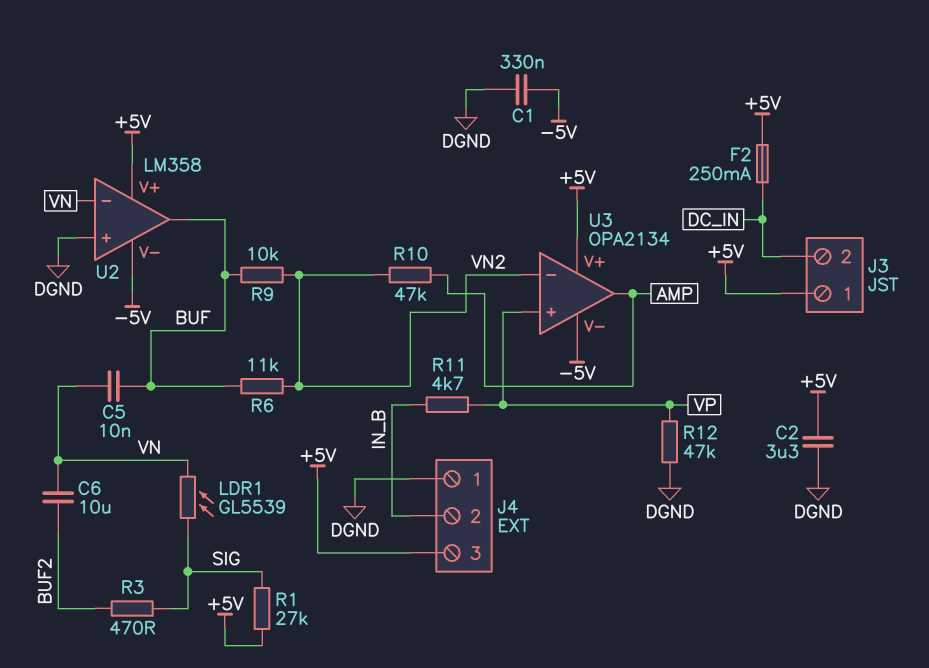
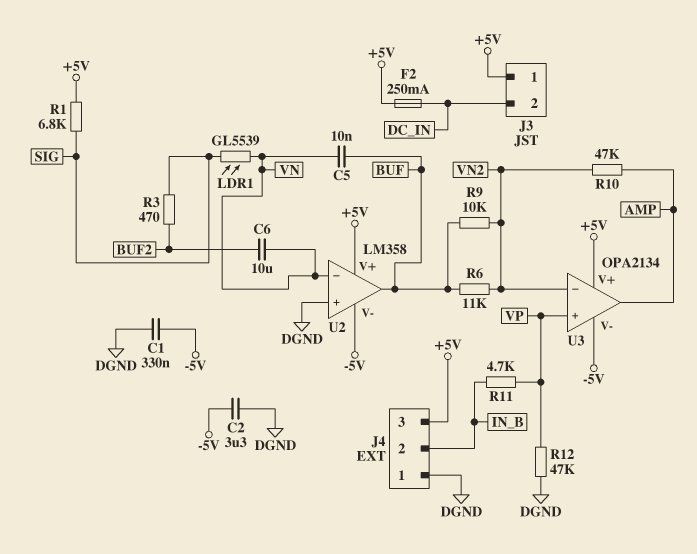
C2: 3.3uF (+5V, DGND) -> 3.3uF (-5V, DGND)
R1: 27k (+5V, SIG) -> 6.8k (+5V, SIG)

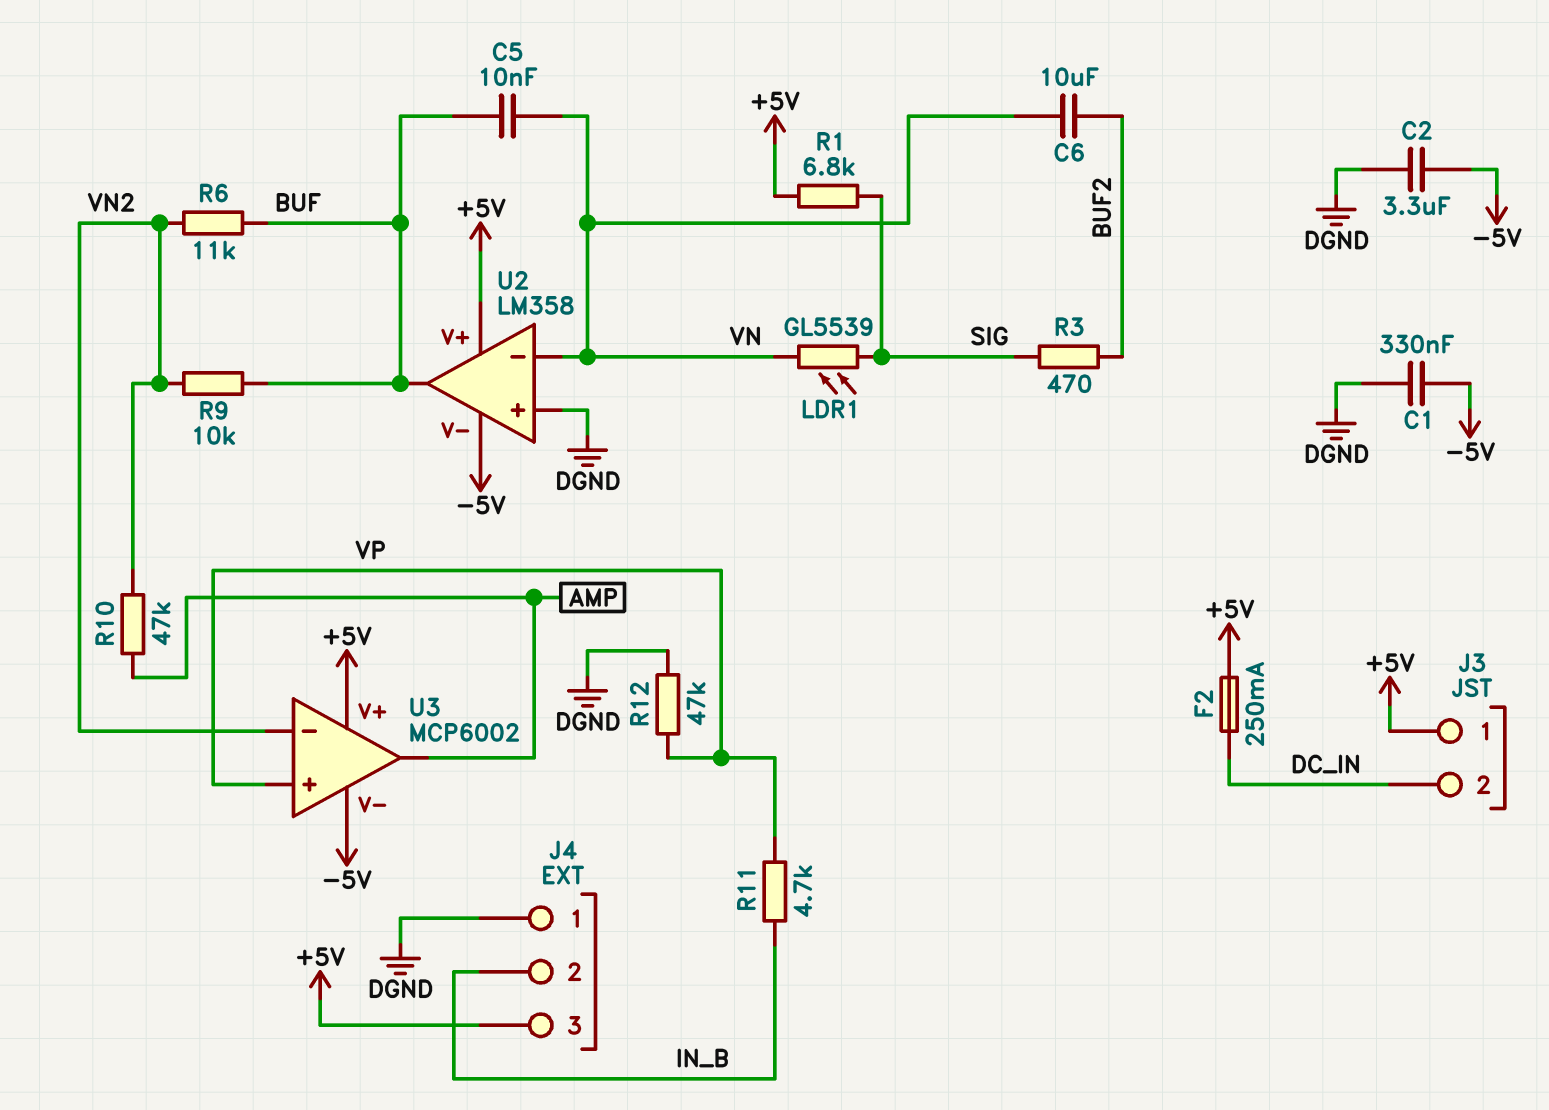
U3: OPA2134 -> MCP6002

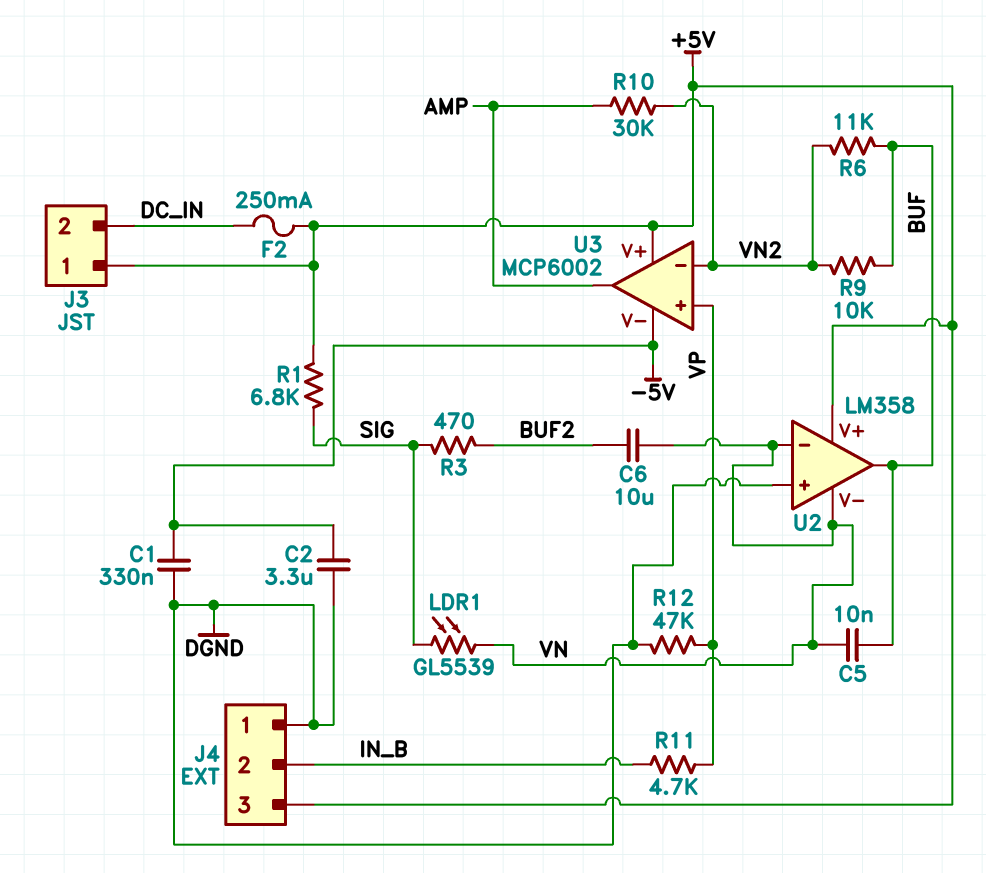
R10: 47k (AMP, VN2) -> 30k (AMP, VN2)
U2 pin V-: -5V -> VN

